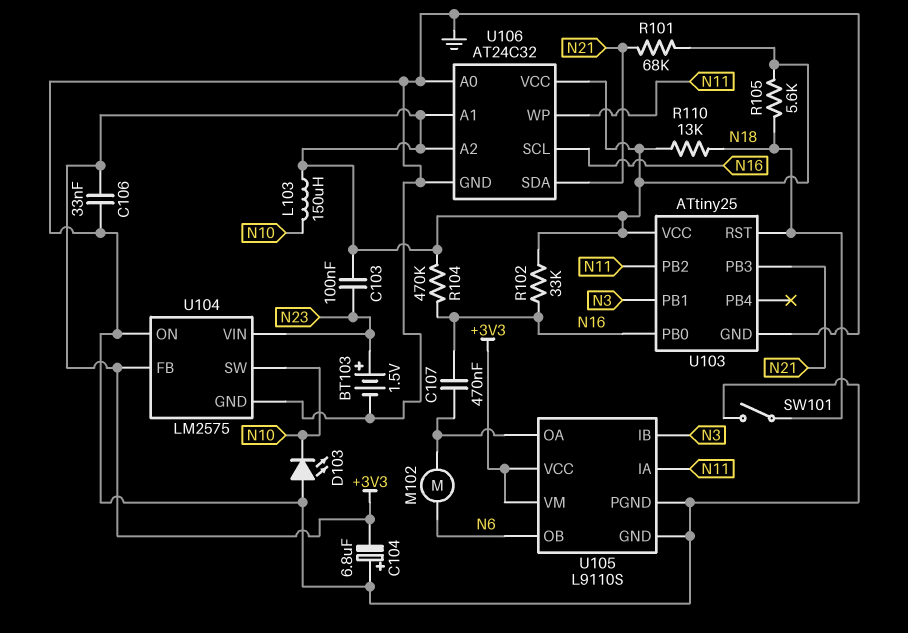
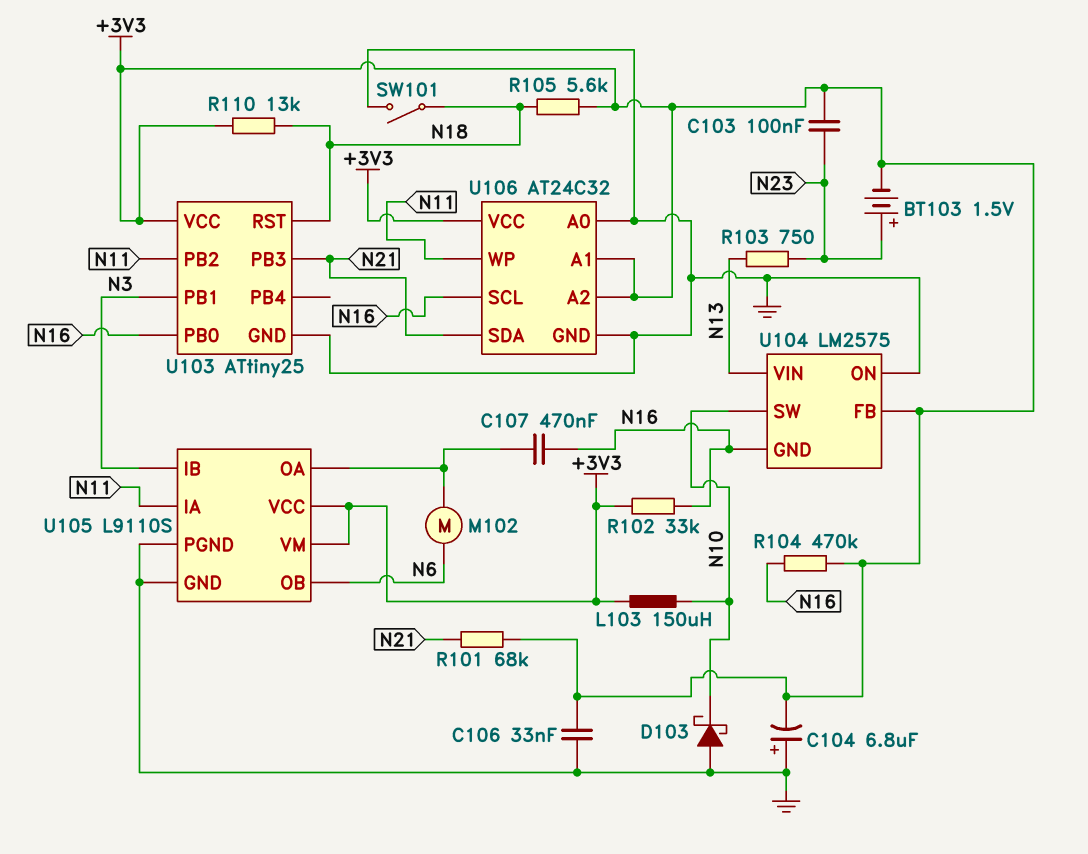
BT103: 1.5V (plus N23, minus GND) -> 1.5V (plus N23, minus +3V3)
D103: LED (A GND, K N10) -> schottky (A GND, K N10)
R103: none -> 750 (N13, N23)
U104 pin GND: GND -> N16
U104 pin VIN: N23 -> N13

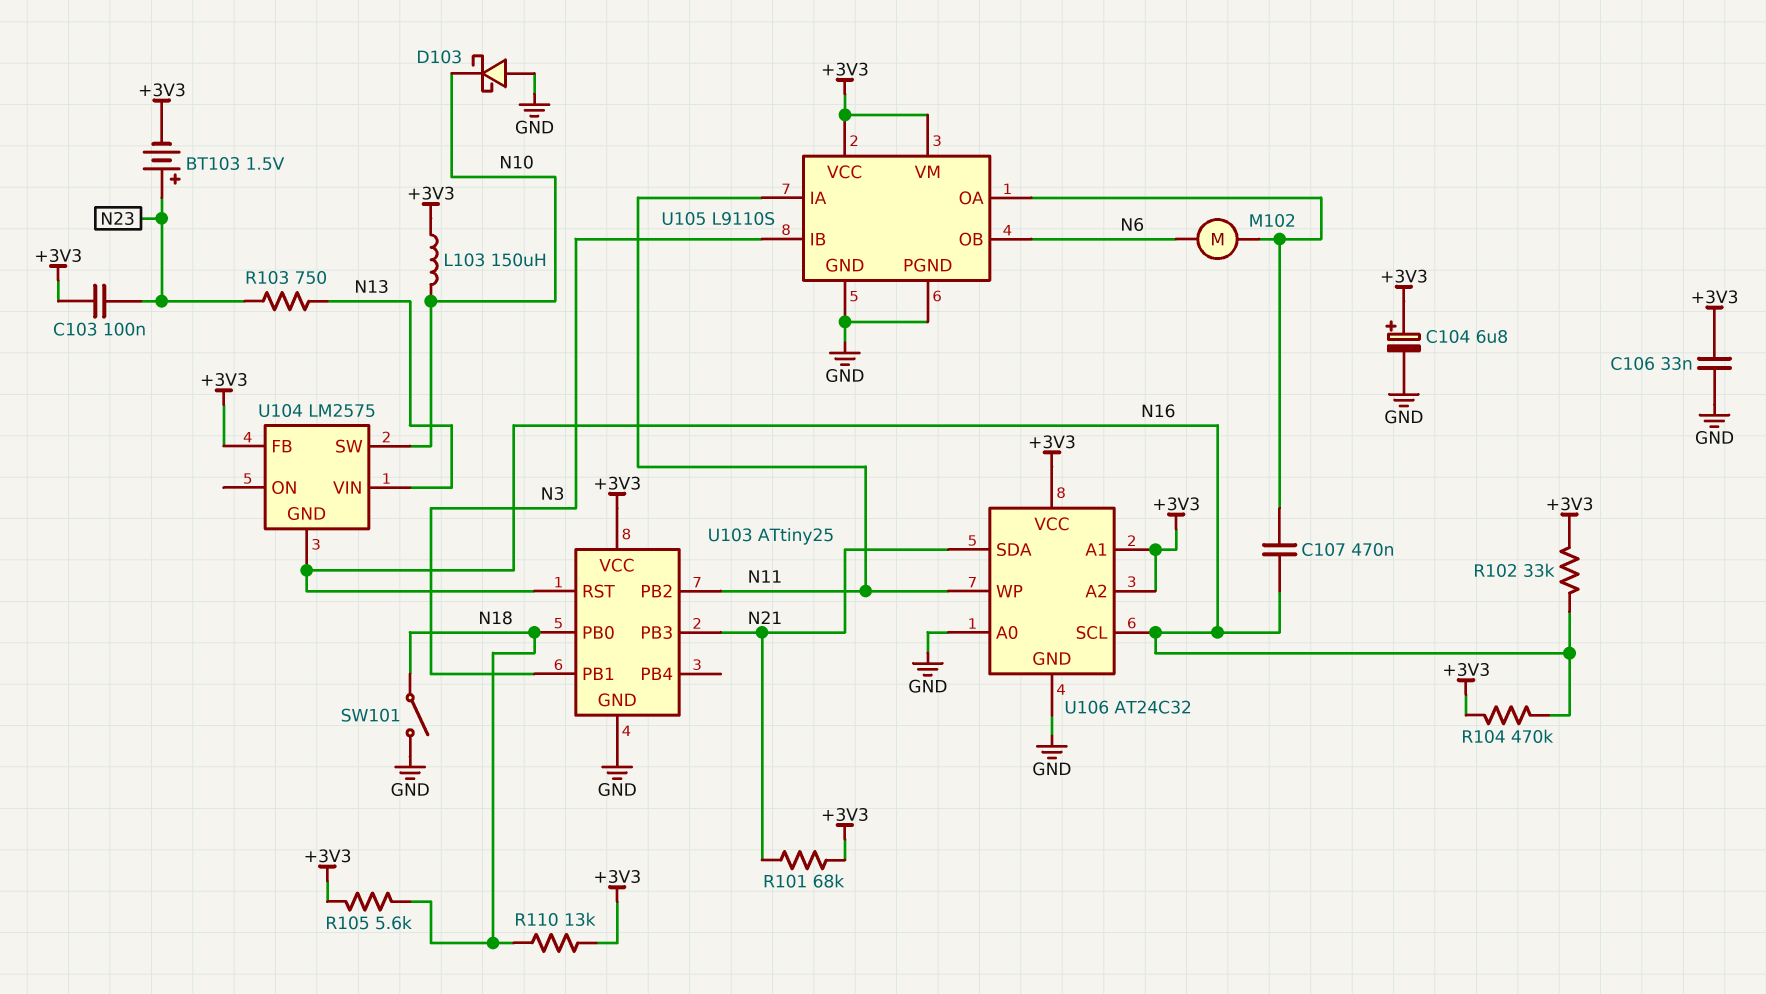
C104: 6.8uF (plus GND, minus +3V3) -> 6.8uF (plus +3V3, minus GND)
U103 pin PB0: N16 -> N18
U103 pin RST: N18 -> N16
U104 pin ON: GND -> none

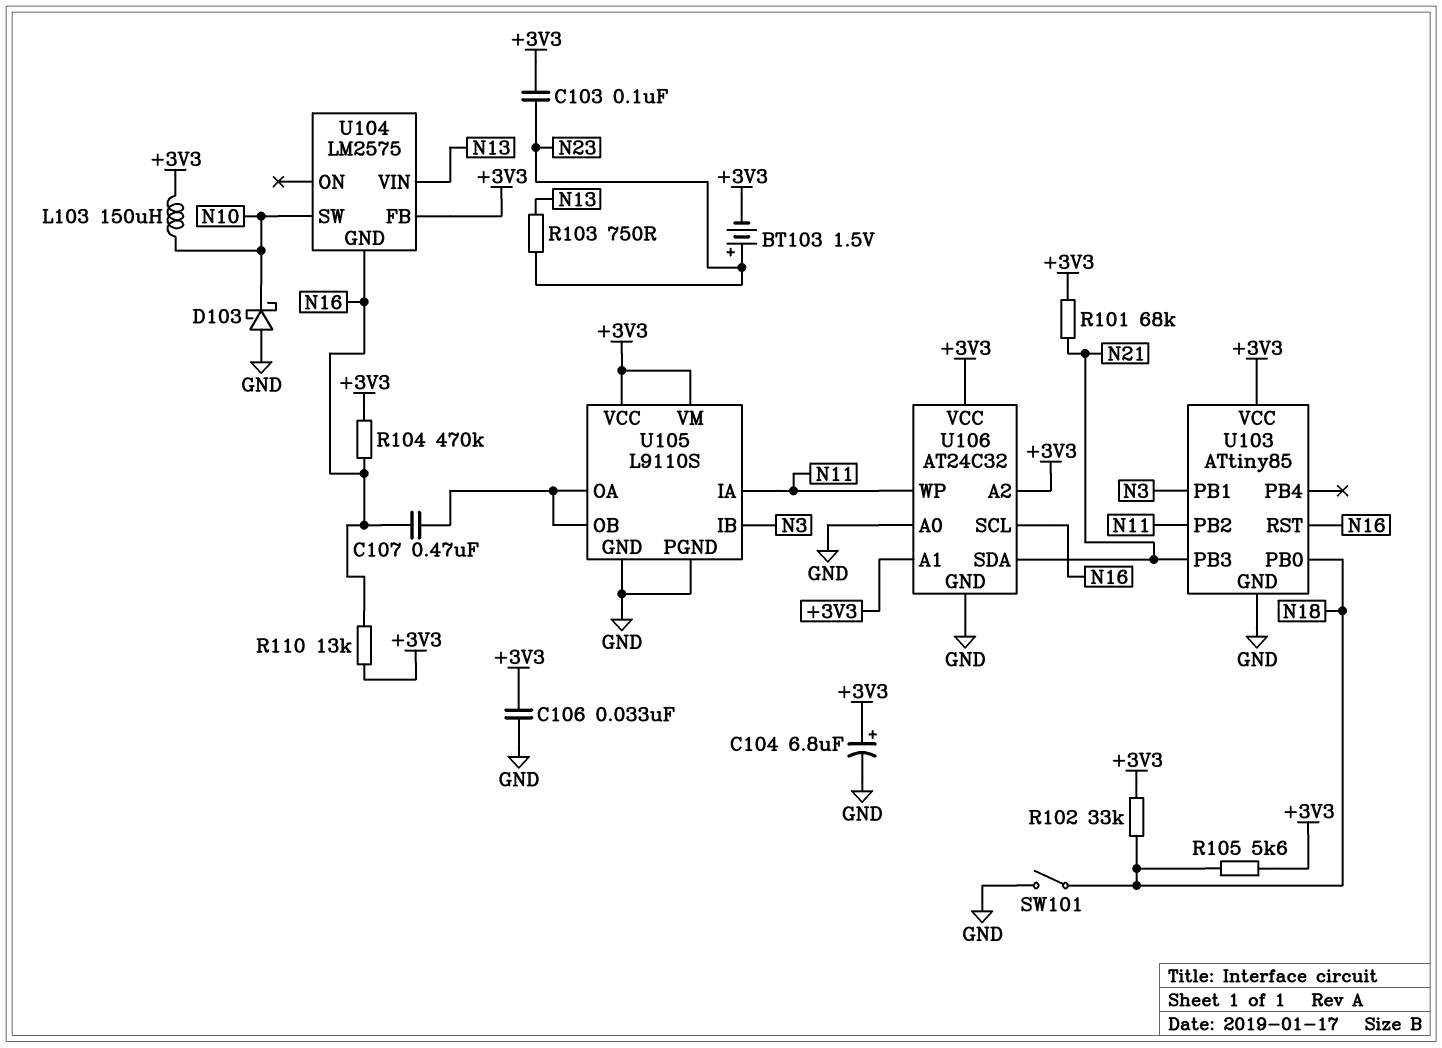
M102: motor (N6, U105/OA) -> none
R102: 33k (+3V3, N16) -> 33k (+3V3, N18)
R110: 13k (+3V3, N18) -> 13k (+3V3, N16)
U103: ATtiny25 -> ATtiny85
U105 pin OB: N6 -> U105/OA

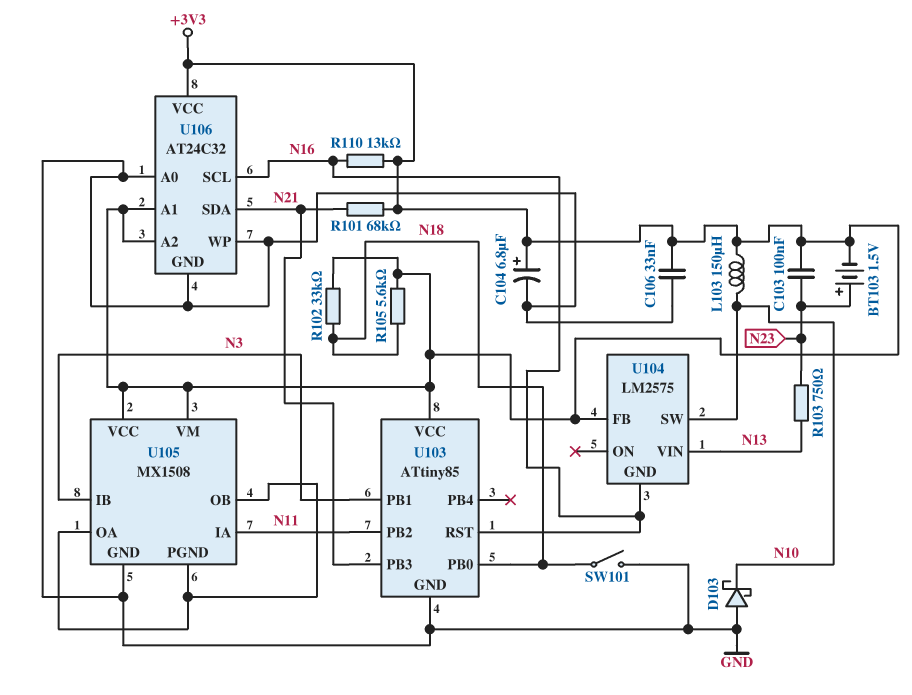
C107: 470nF (N16, U105/OA) -> none
R104: 470k (+3V3, N16) -> none
U105: L9110S -> MX1508
U105 pin PGND: GND -> U105/OA
U106 pin WP: N11 -> GND

